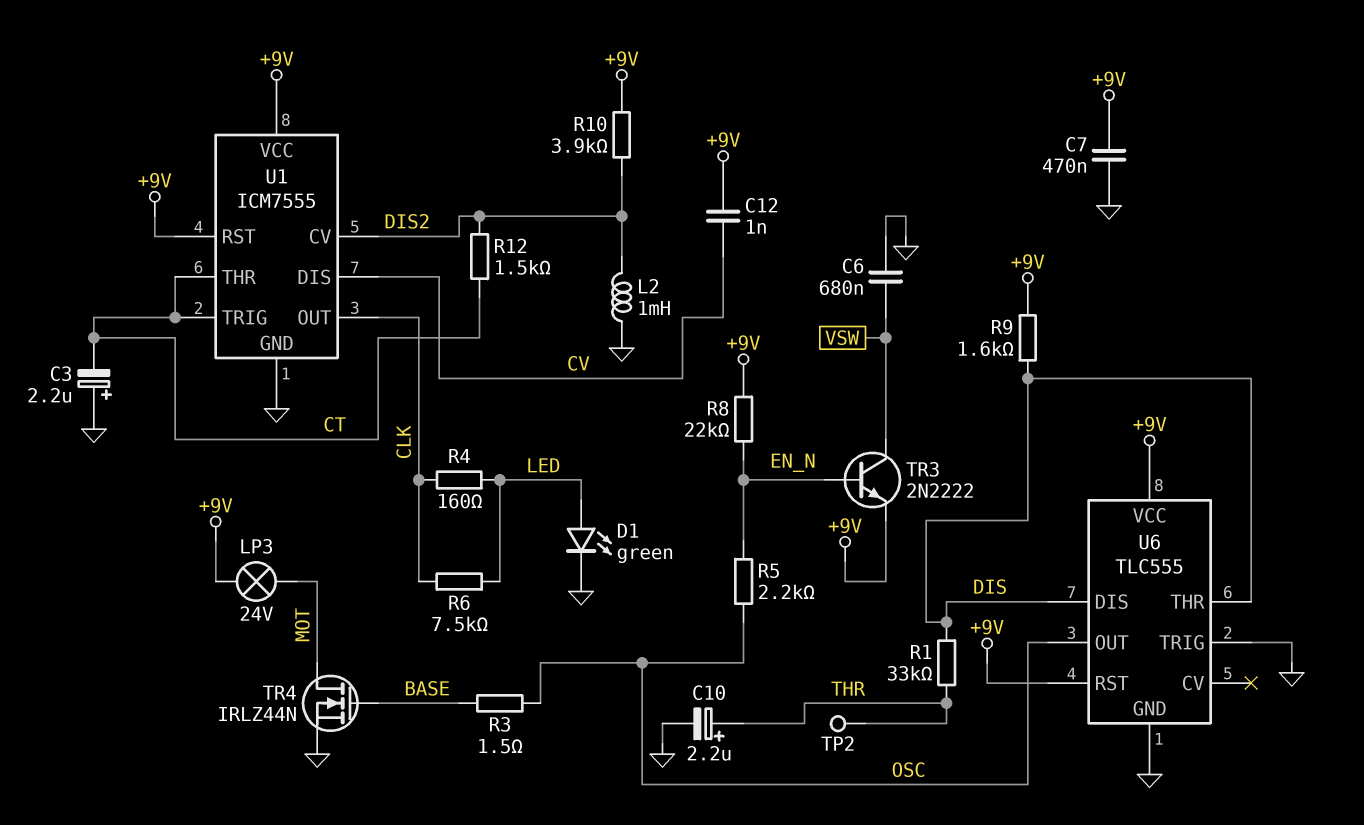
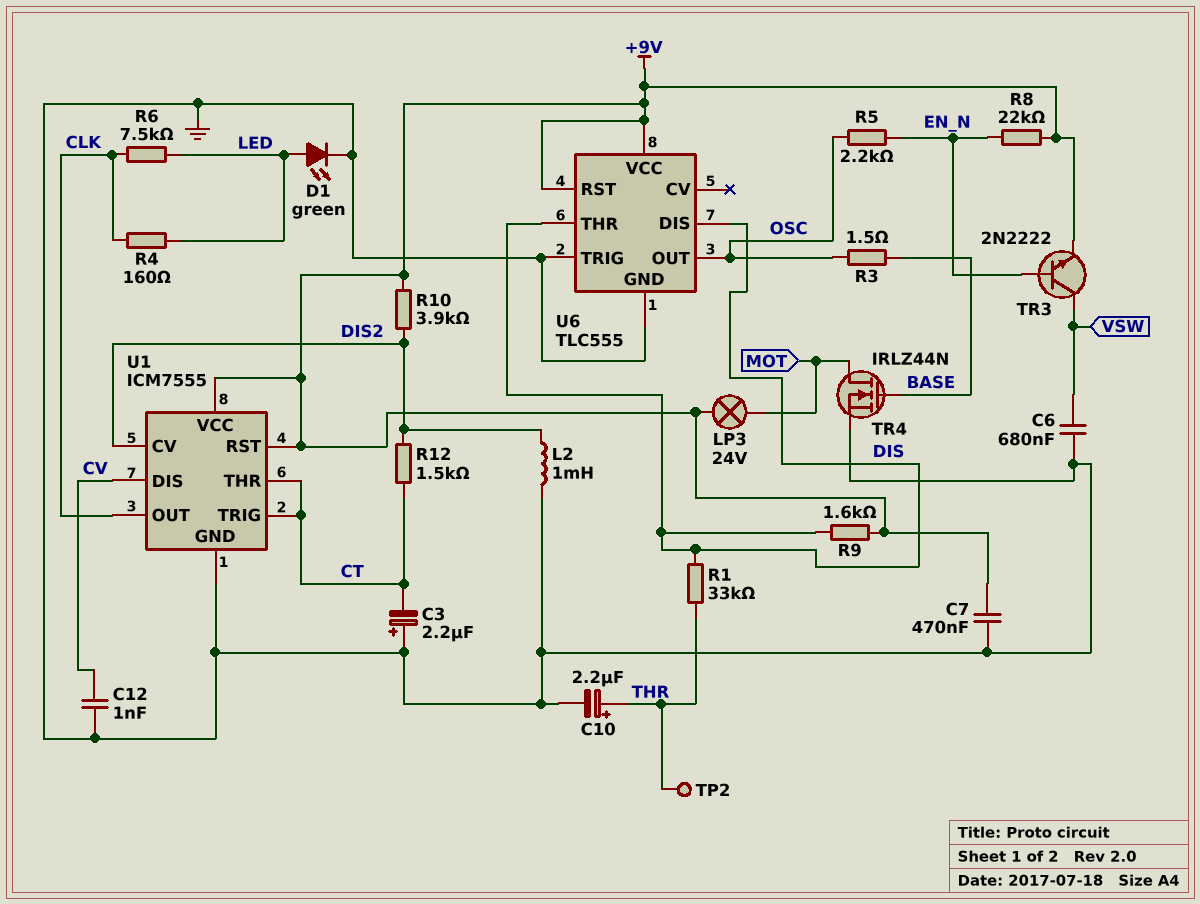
C12: 1nF (+9V, CV) -> 1nF (CV, GND)

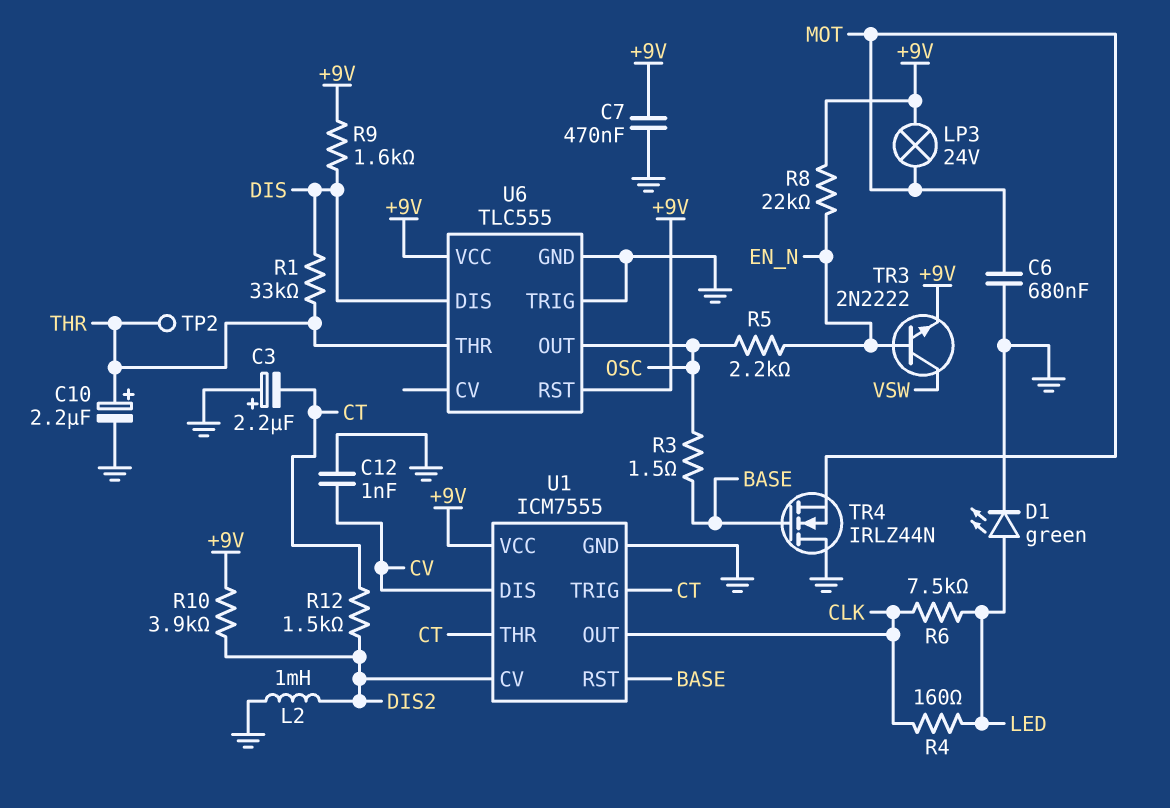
C6: 680nF (GND, VSW) -> 680nF (GND, MOT)
TR4: NMOS IRLZ44N (G BASE, D MOT, S GND) -> NMOS IRLZ44N (G BASE, D GND, S MOT)
U1 pin RST: +9V -> BASE
U6 pin THR: DIS -> THR

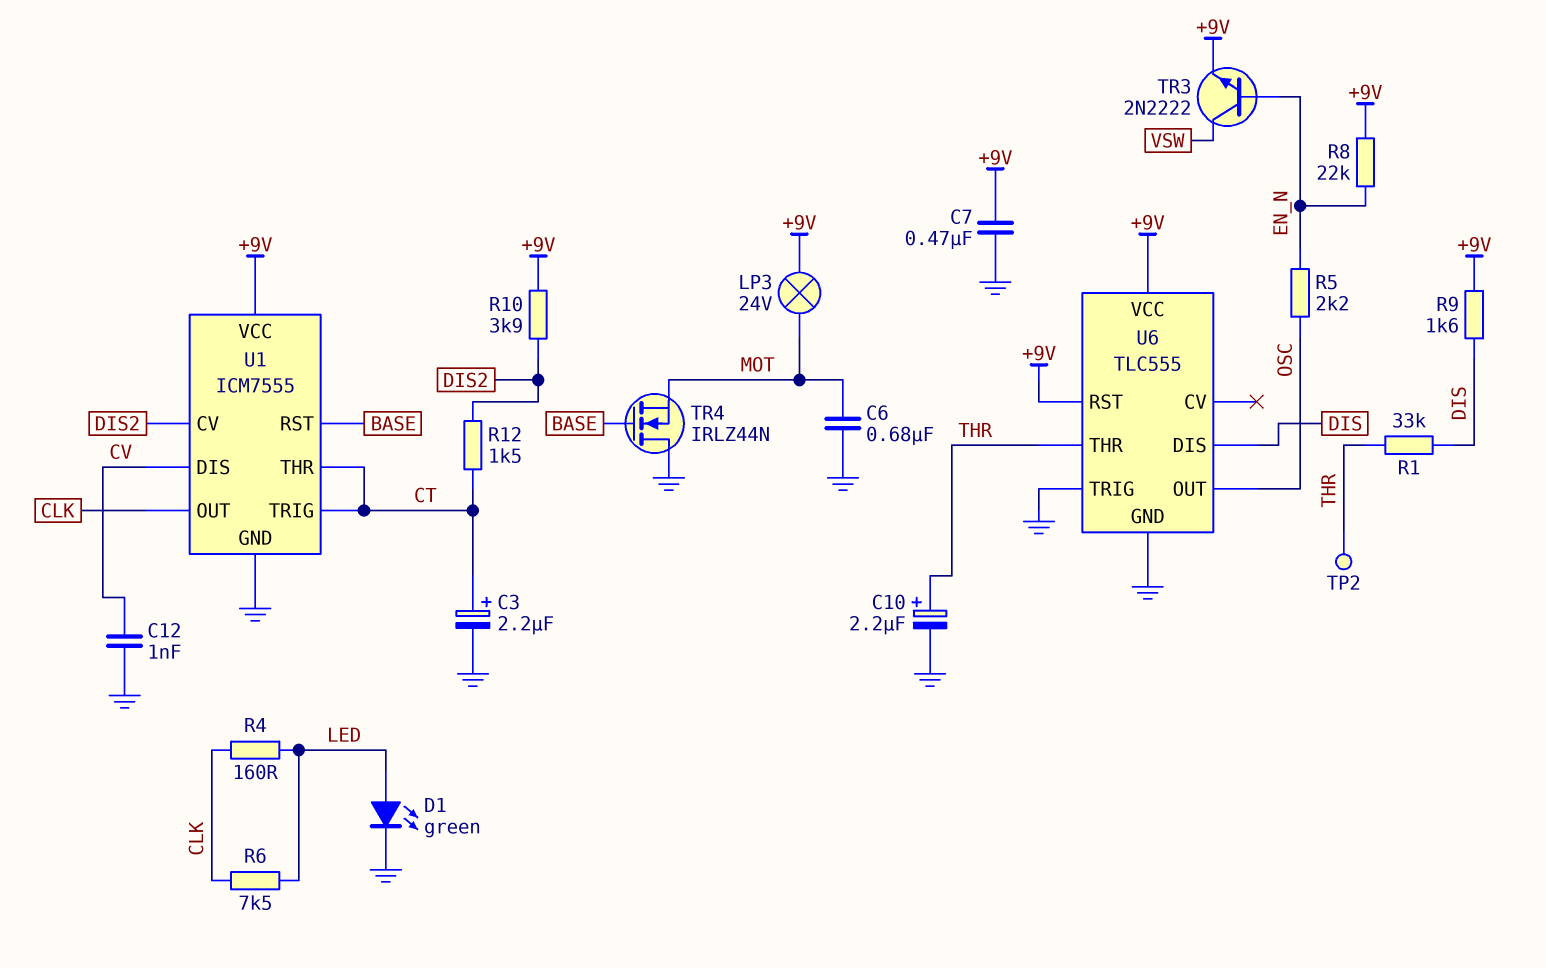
C3: 2.2uF (plus GND, minus CT) -> 2.2uF (plus CT, minus GND)
L2: 1mH (DIS2, GND) -> none
R3: 1.5 (BASE, OSC) -> none

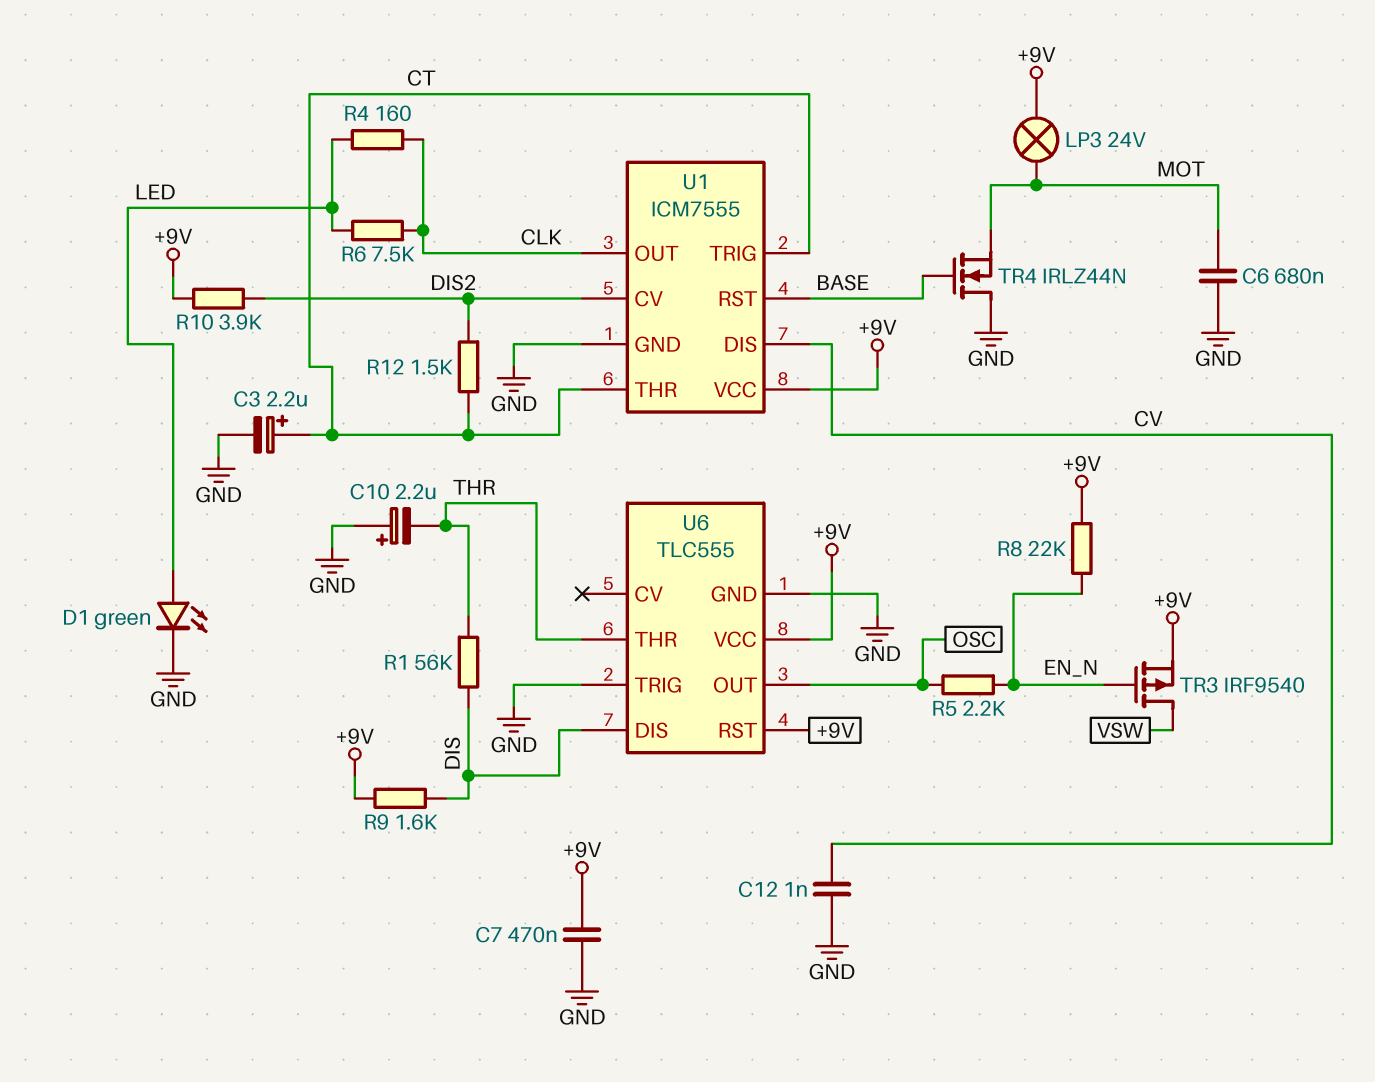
C10: 2.2uF (plus THR, minus GND) -> 2.2uF (plus GND, minus THR)
R1: 33k (DIS, THR) -> 56k (DIS, THR)
TP2: test point (THR) -> none
TR3: NPN 2N2222 (B EN_N, C VSW, E +9V) -> PMOS IRF9540 (G EN_N, D VSW, S +9V)

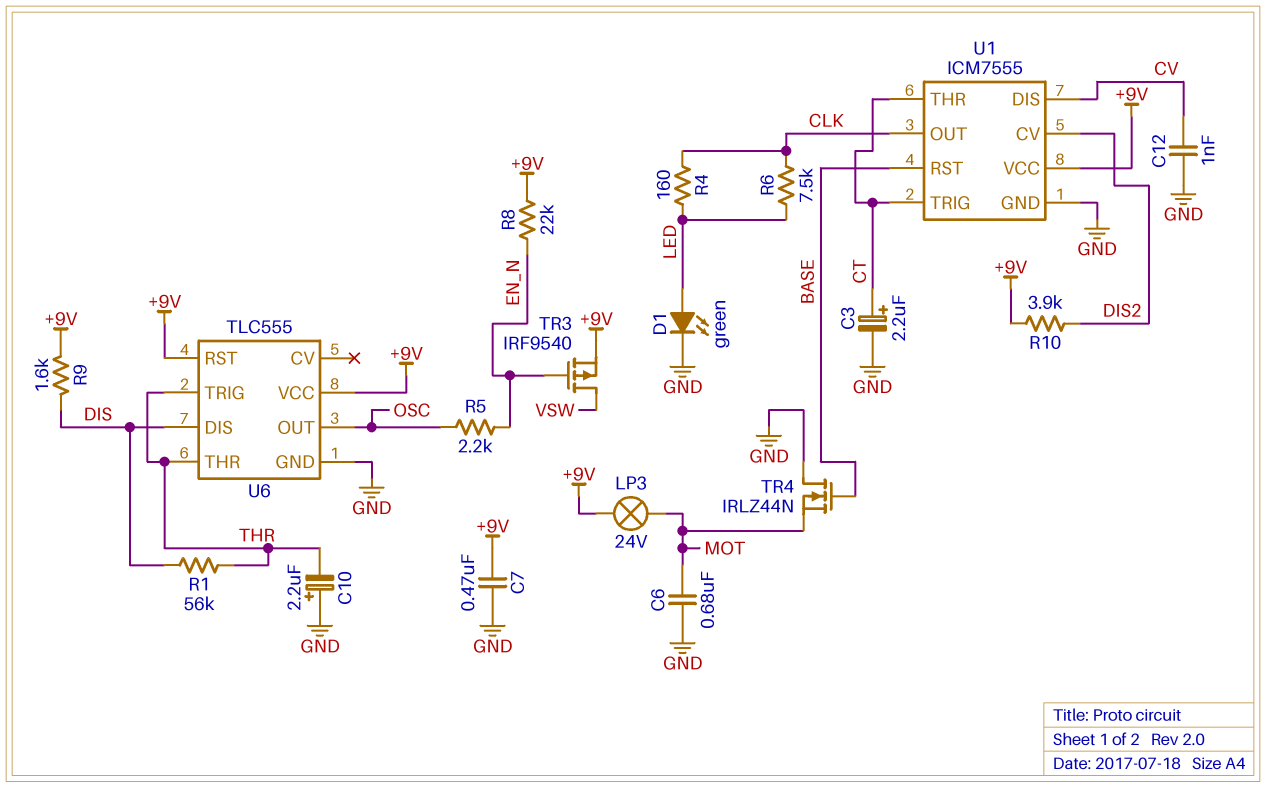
R12: 1.5k (CT, DIS2) -> none
U6 pin TRIG: GND -> THR

